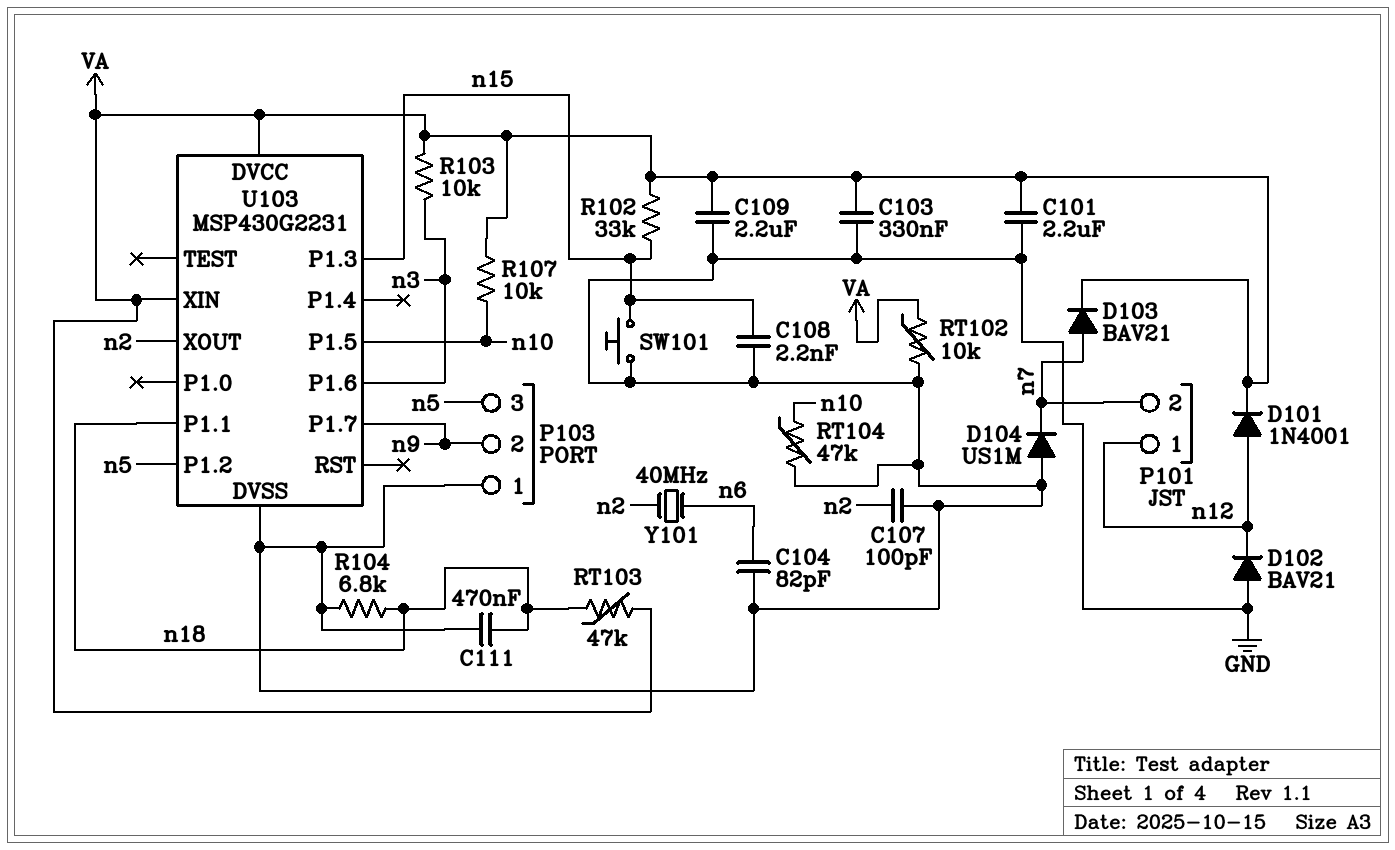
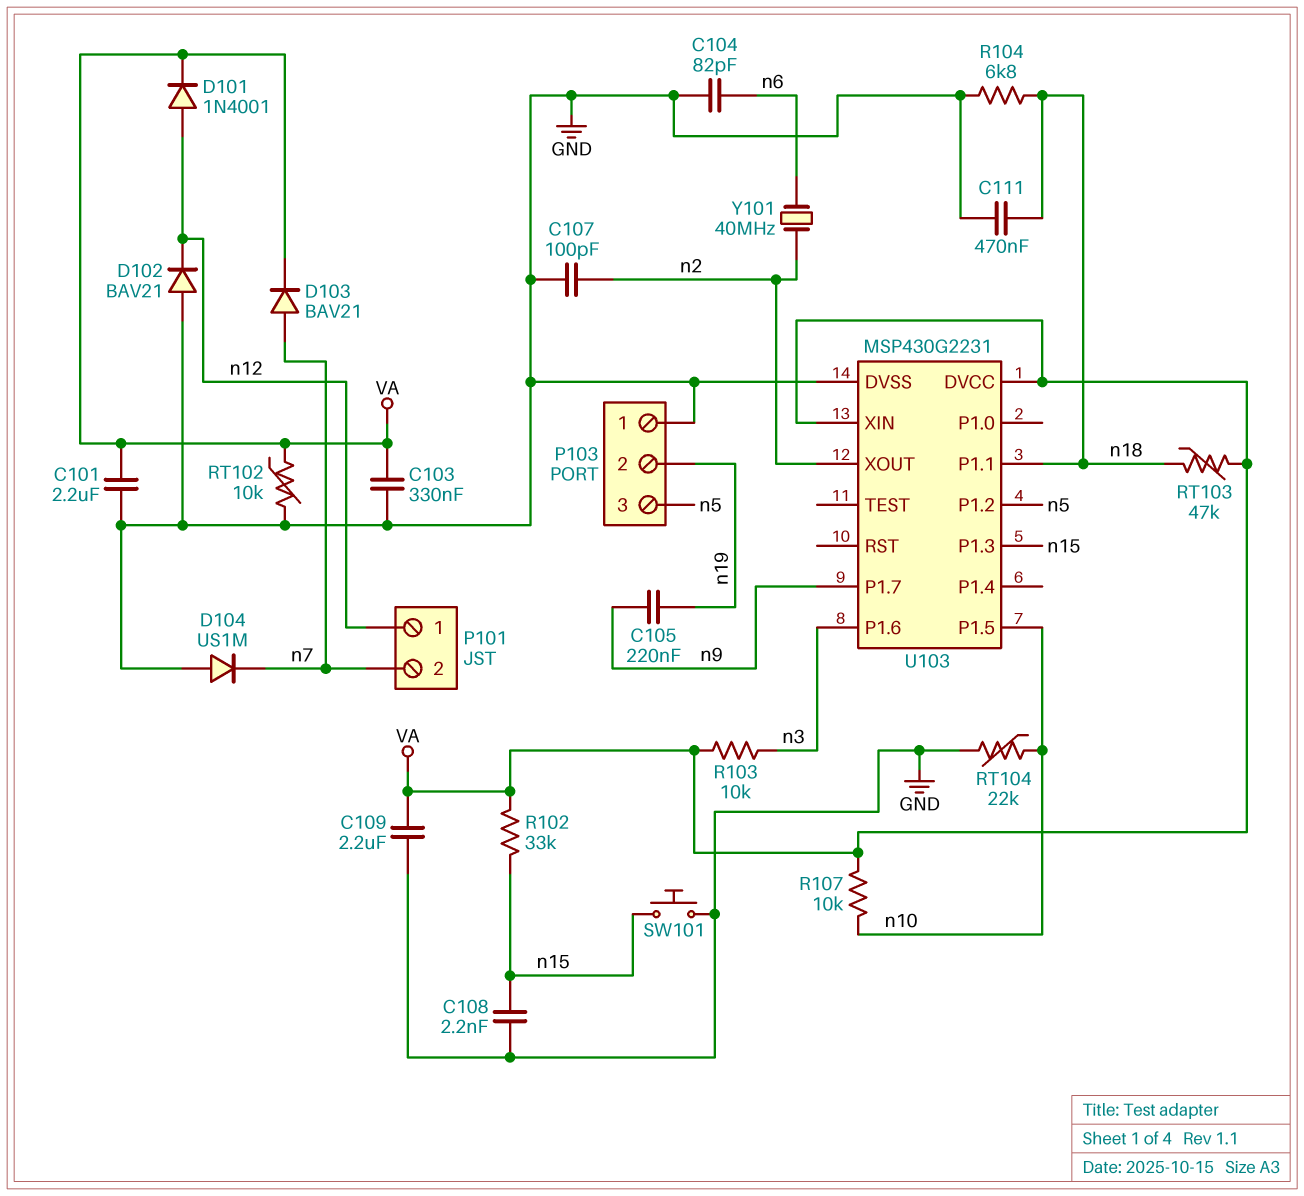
C105: none -> 220nF (n9, n19)
P103 pin 2: n9 -> n19
RT104: 47k (GND, n10) -> 22k (GND, n10)

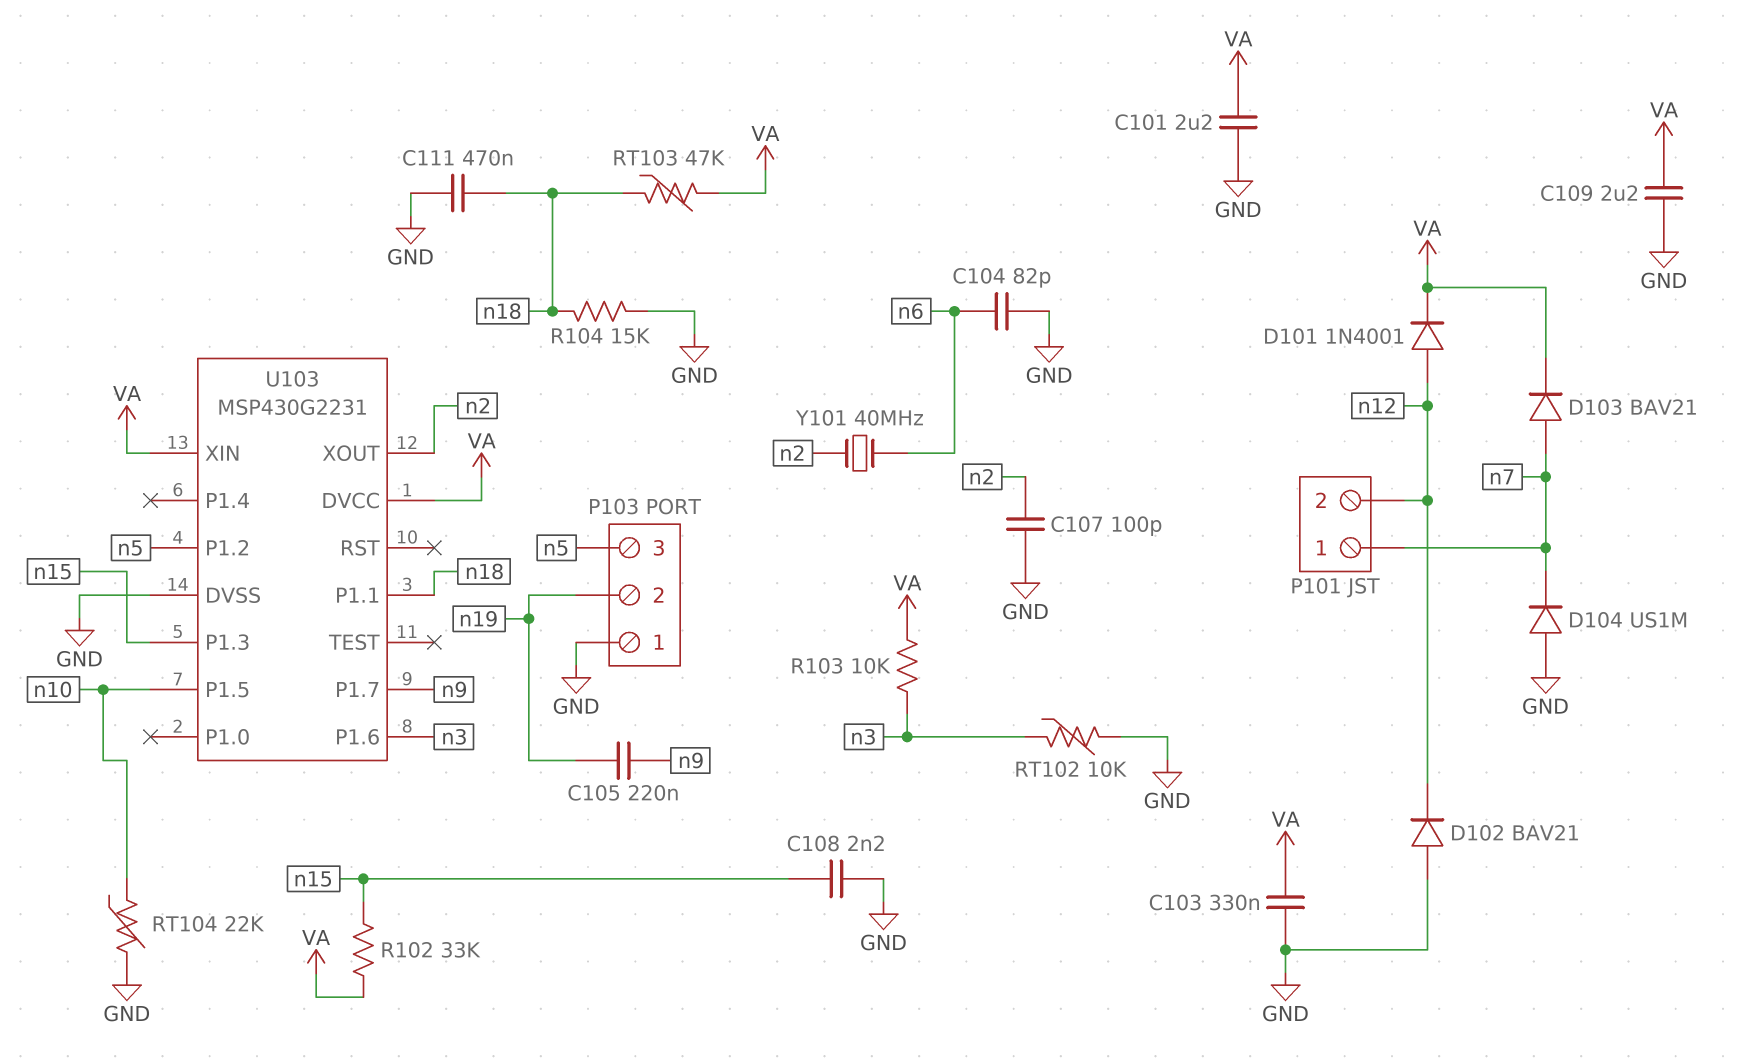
P101 pin 1: n12 -> n7
P101 pin 2: n7 -> n12
R104: 6.8k (GND, n18) -> 15k (GND, n18)
R107: 10k (VA, n10) -> none
RT102: 10k (GND, VA) -> 10k (GND, n3)
SW101: button (GND, n15) -> none

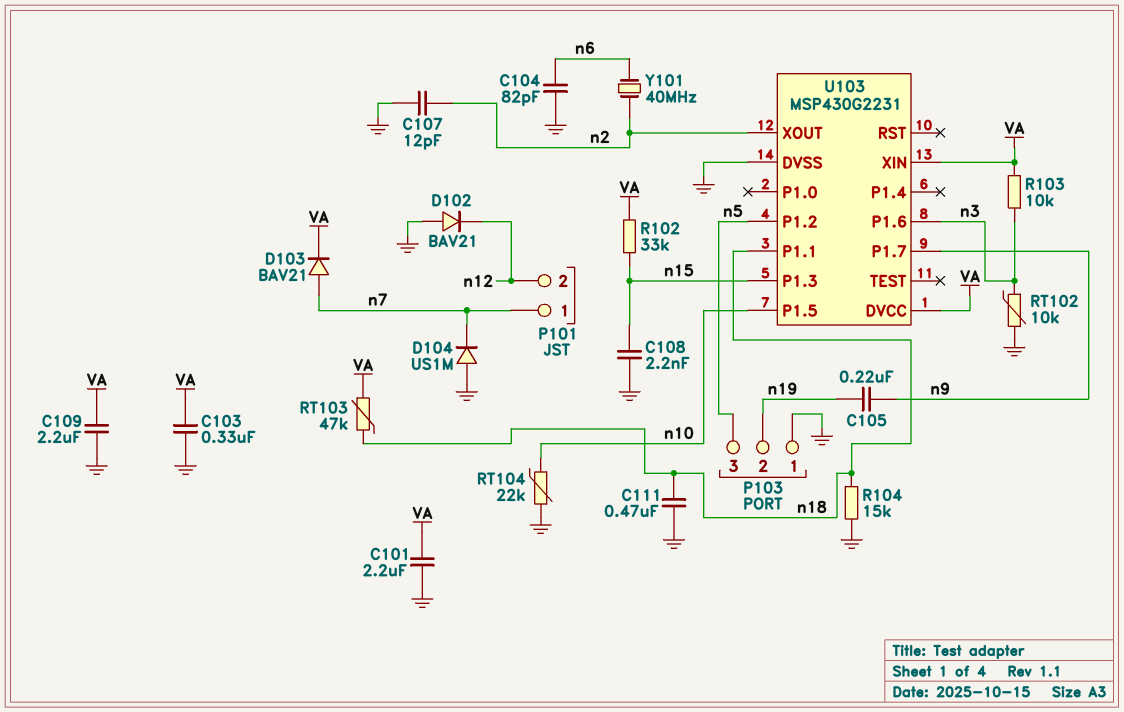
C107: 100pF (GND, n2) -> 12pF (GND, n2)
D101: diode 1N4001 (A n12, K VA) -> none

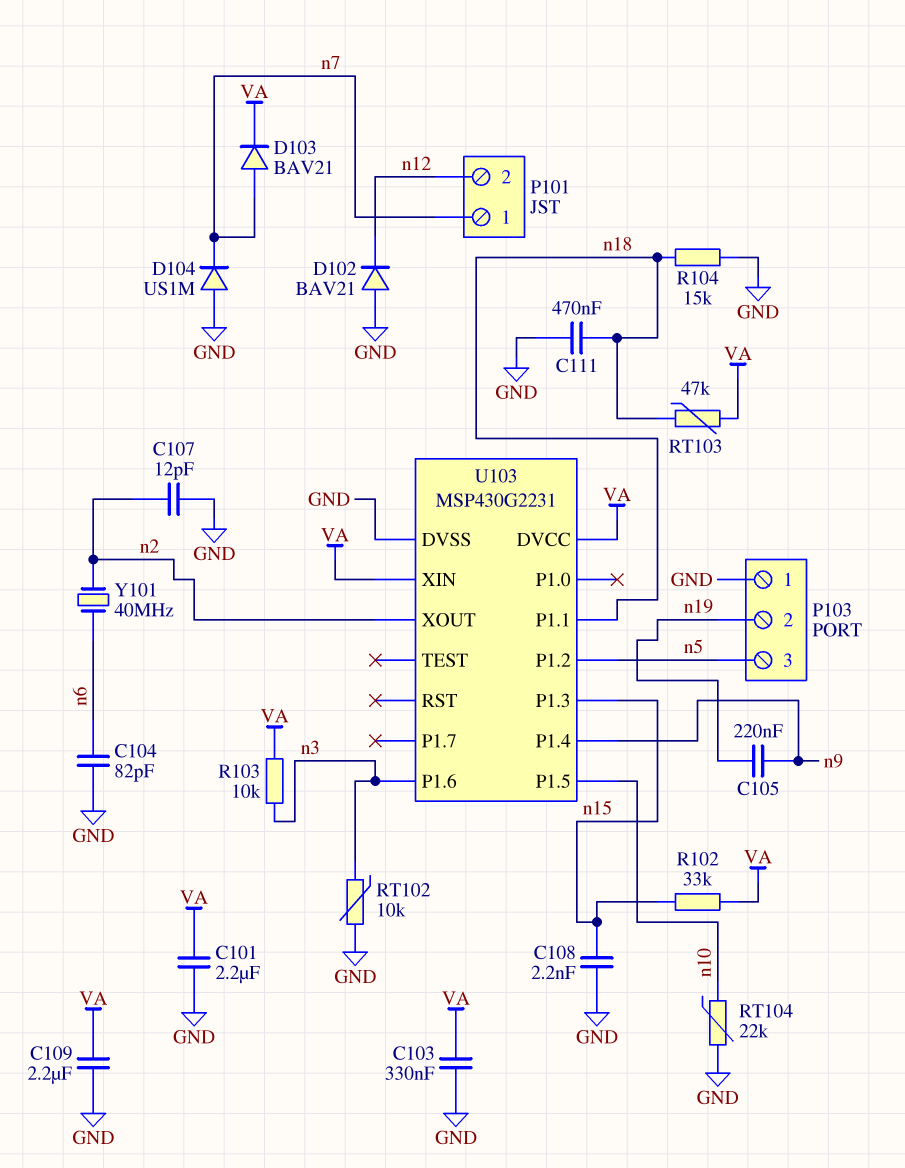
U103 pin P1.4: none -> n9
U103 pin P1.7: n9 -> none

